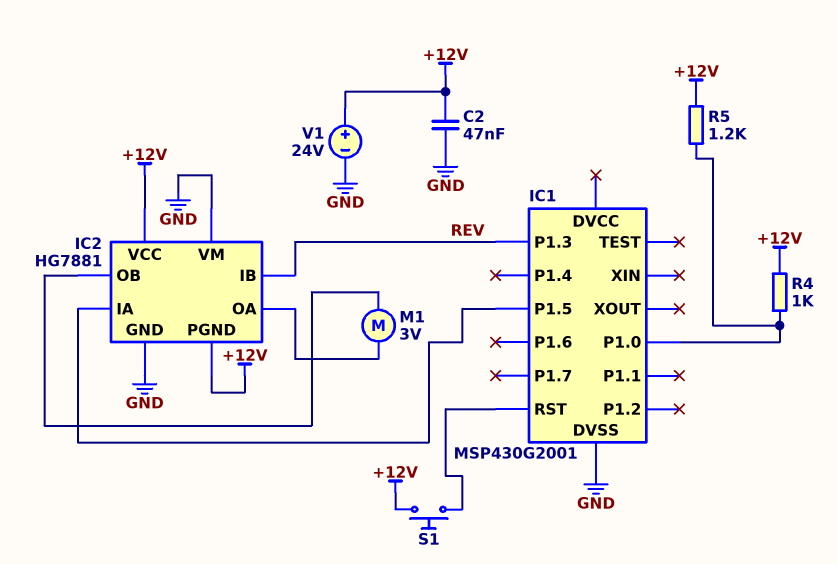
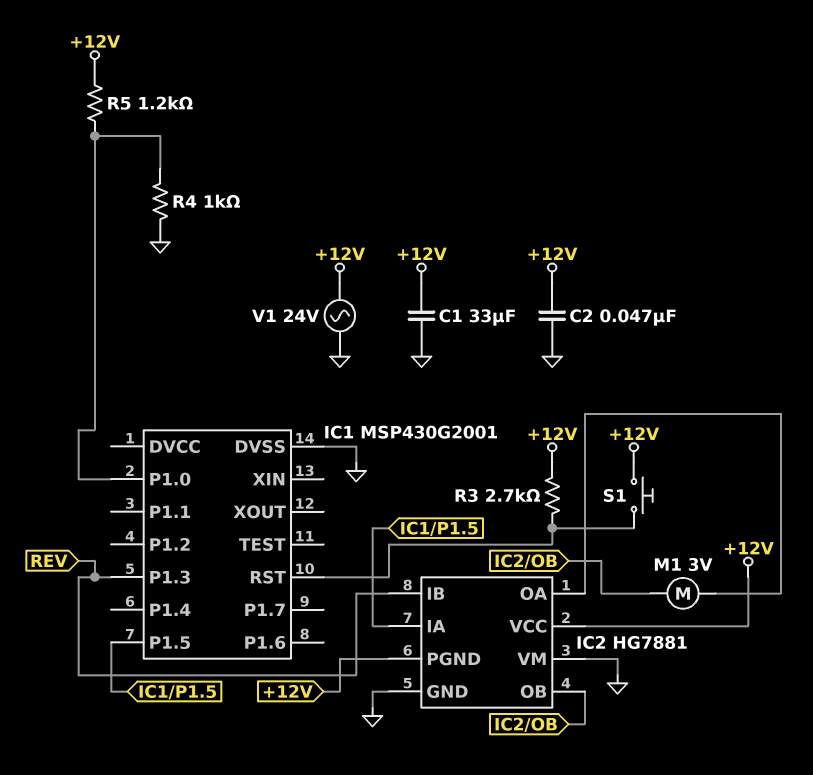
C1: none -> 33uF (+12V, GND)
R3: none -> 2.7k (+12V, IC1/RST)
R4: 1k (+12V, IC1/P1.0) -> 1k (GND, IC1/P1.0)
V1: 24V (plus +12V, minus GND) -> AC 24V (+12V, GND)

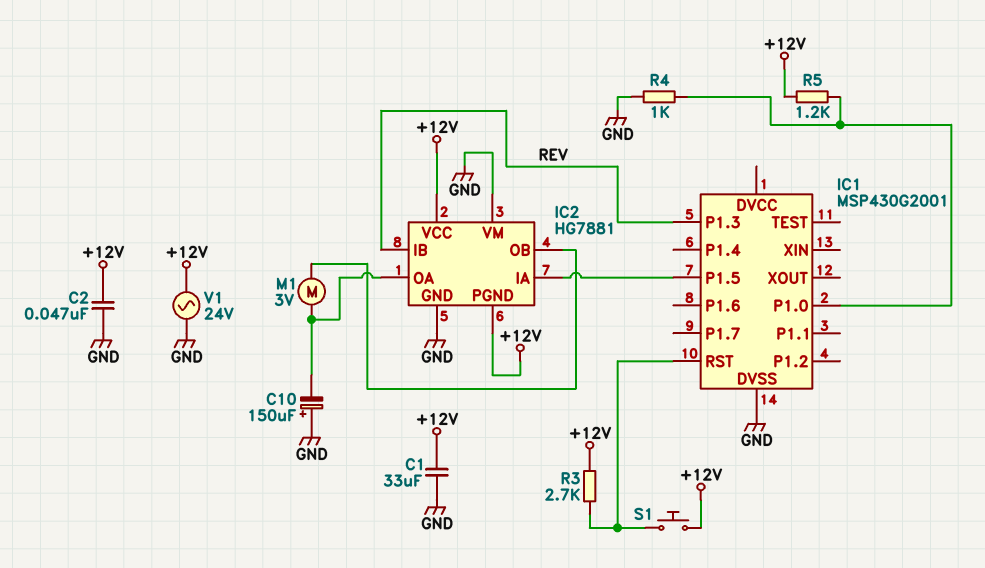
C10: none -> 150uF (plus GND, minus IC2/OA)

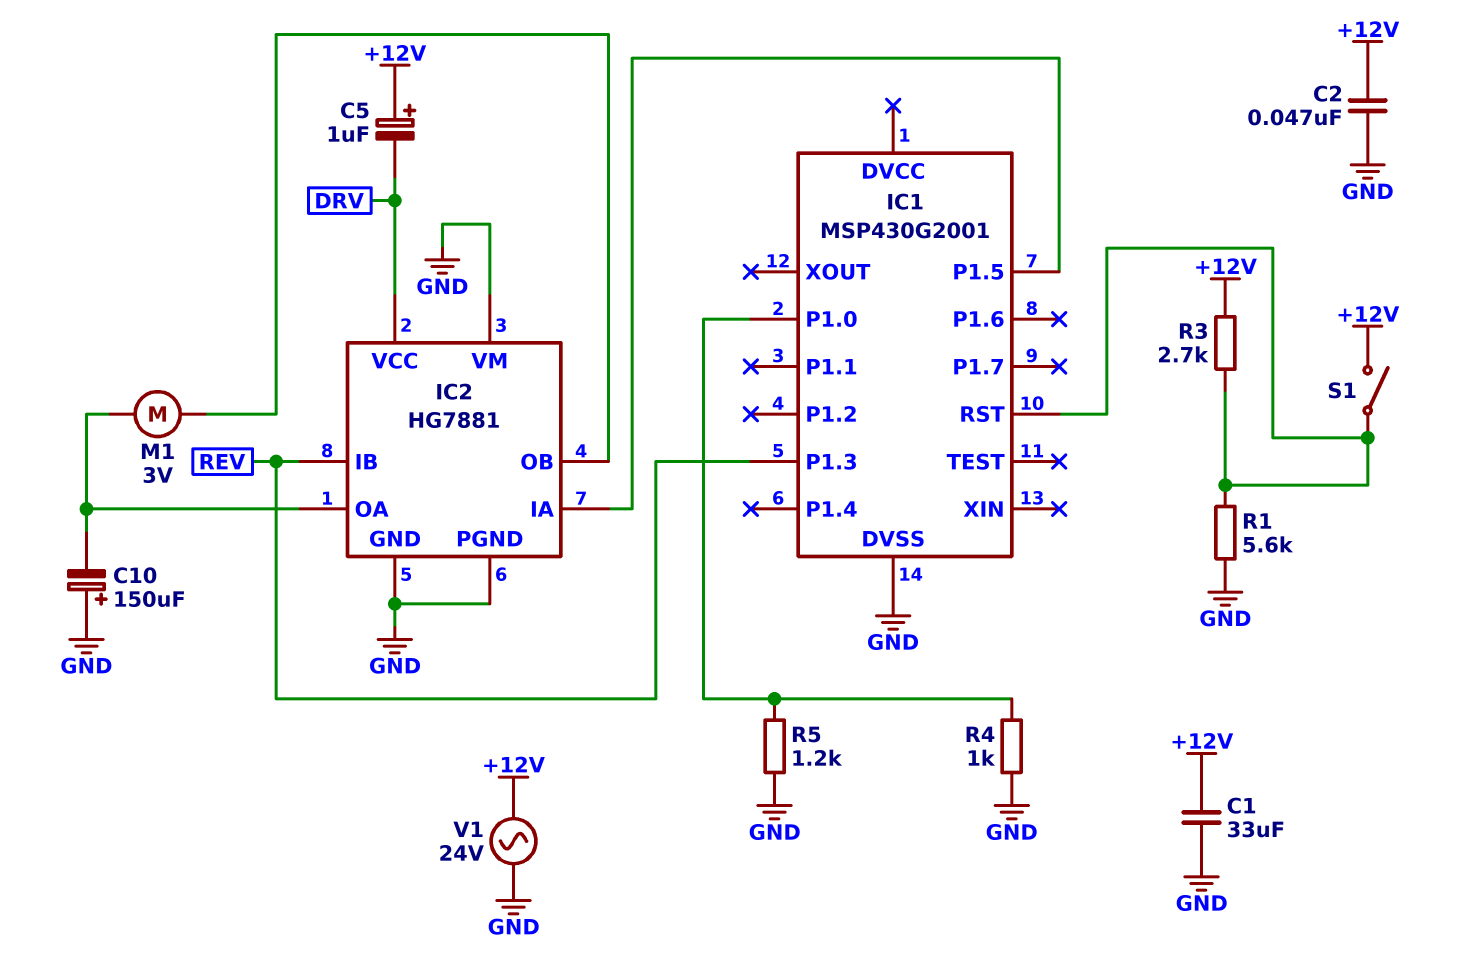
C5: none -> 1uF (plus +12V, minus DRV)
IC2 pin PGND: +12V -> GND
IC2 pin VCC: +12V -> DRV
R1: none -> 5.6k (GND, IC1/RST)
R5: 1.2k (+12V, IC1/P1.0) -> 1.2k (GND, IC1/P1.0)
S1: button (+12V, IC1/RST) -> switch (+12V, IC1/RST)

